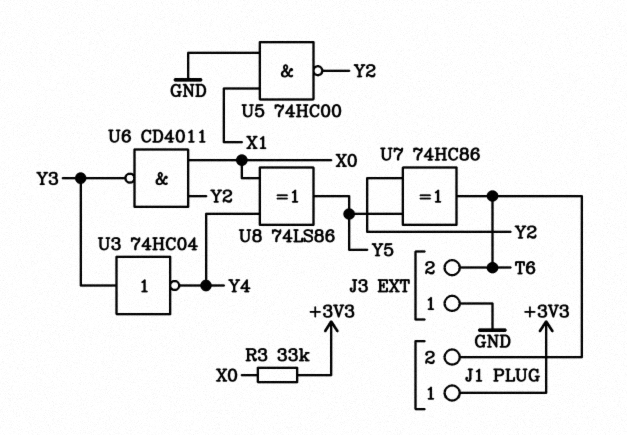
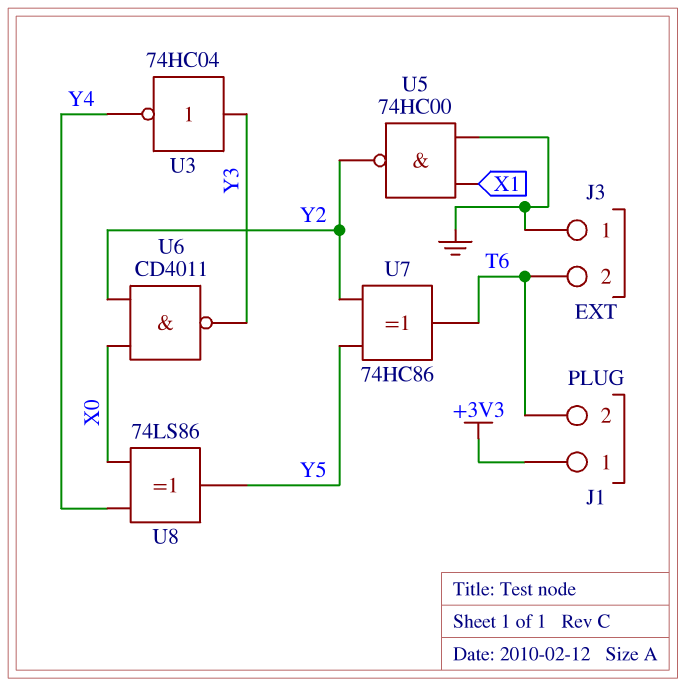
R3: 33k (+3V3, X0) -> none

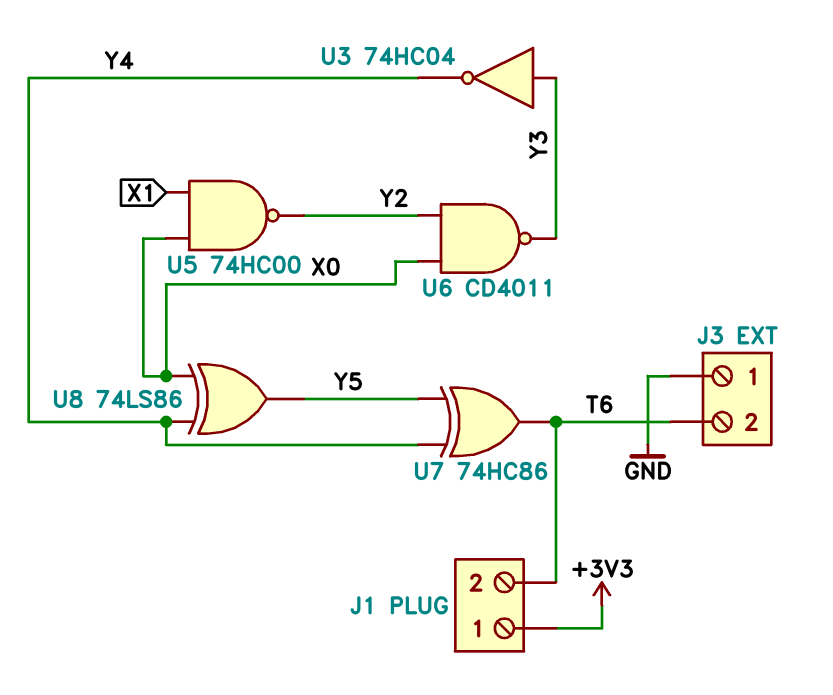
U5: NAND 74HC00 (in GND, in X1, out Y2) -> NAND 74HC00 (in X0, in X1, out Y2)
U7: XOR 74HC86 (in Y2, in Y5, out T6) -> XOR 74HC86 (in Y4, in Y5, out T6)

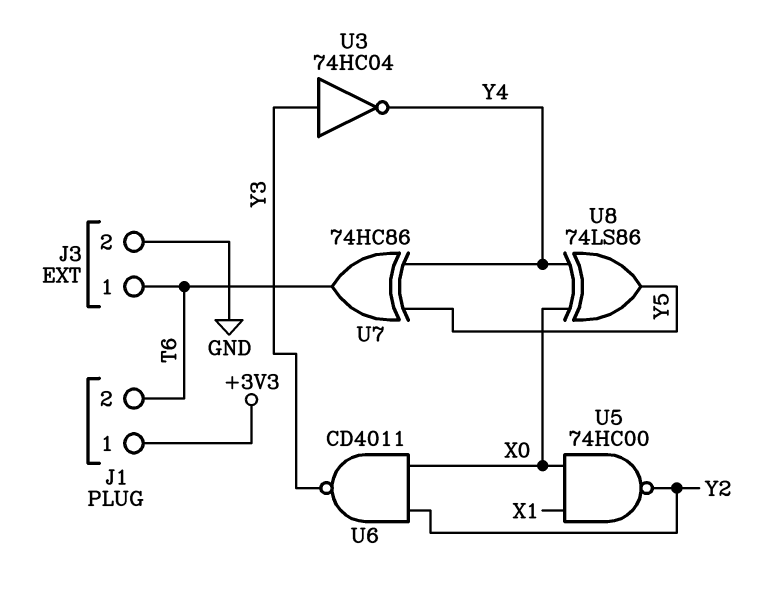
J3 pin 1: GND -> T6
J3 pin 2: T6 -> GND

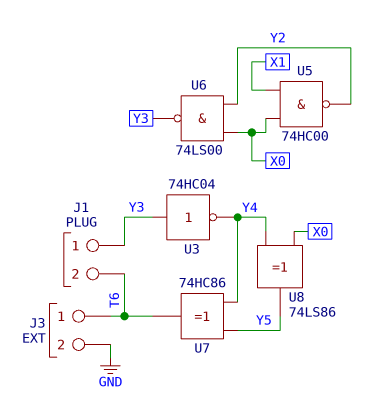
J1 pin 1: +3V3 -> Y3
U6: NAND CD4011 (in X0, in Y2, out Y3) -> NAND 74LS00 (in X0, in Y2, out Y3)

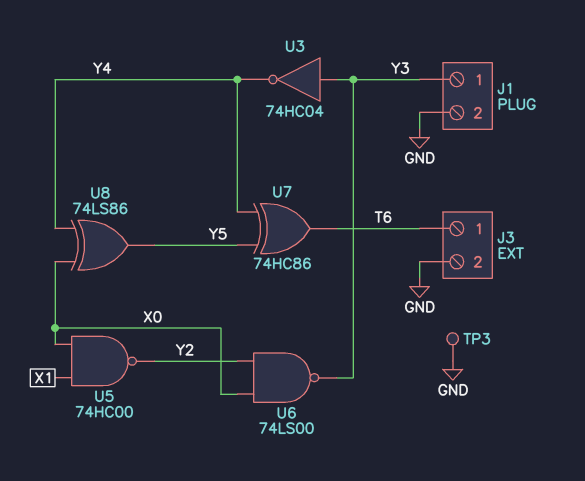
J1 pin 2: T6 -> GND
TP3: none -> test point (GND)

